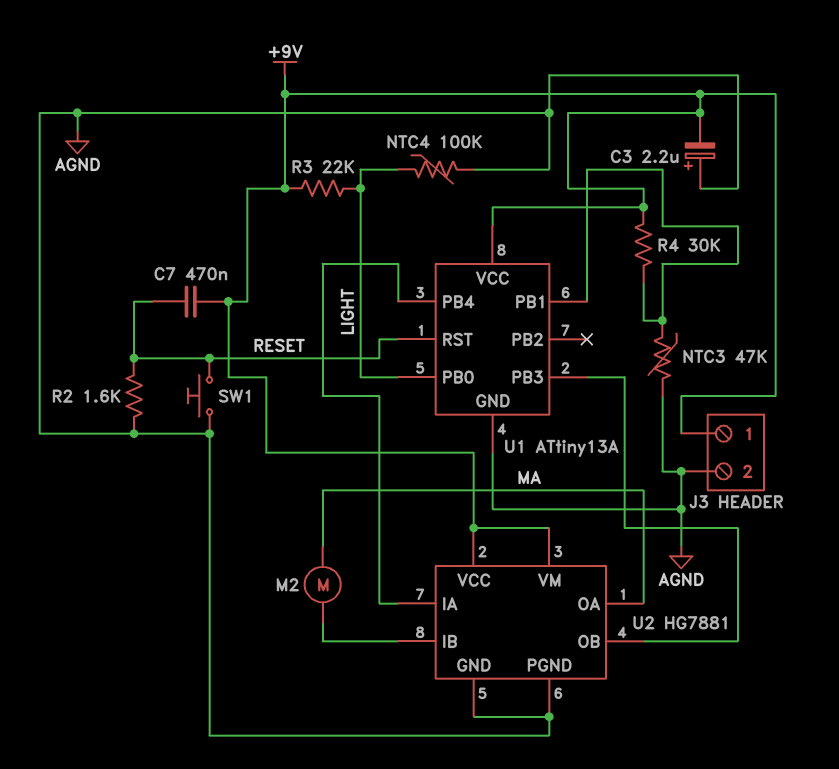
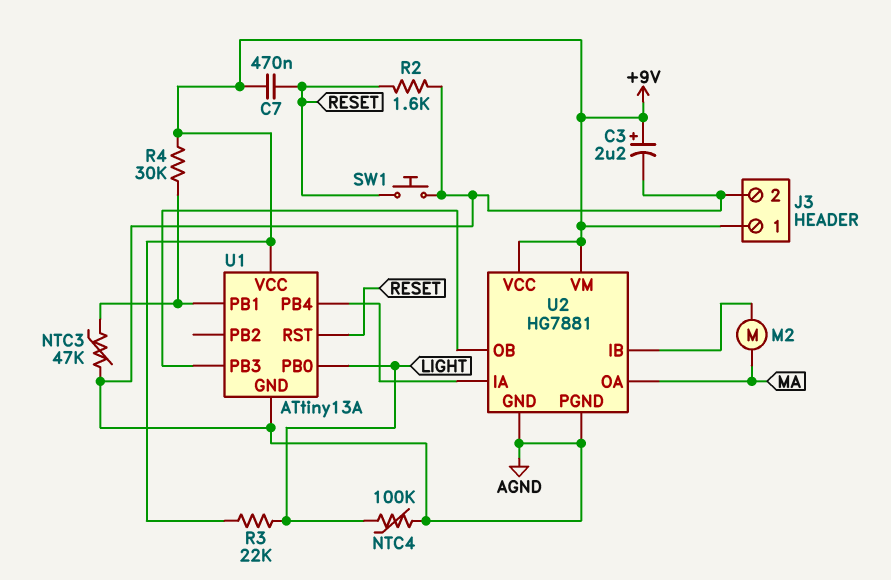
C3: 2.2uF (plus AGND, minus +9V) -> 2.2uF (plus +9V, minus AGND)

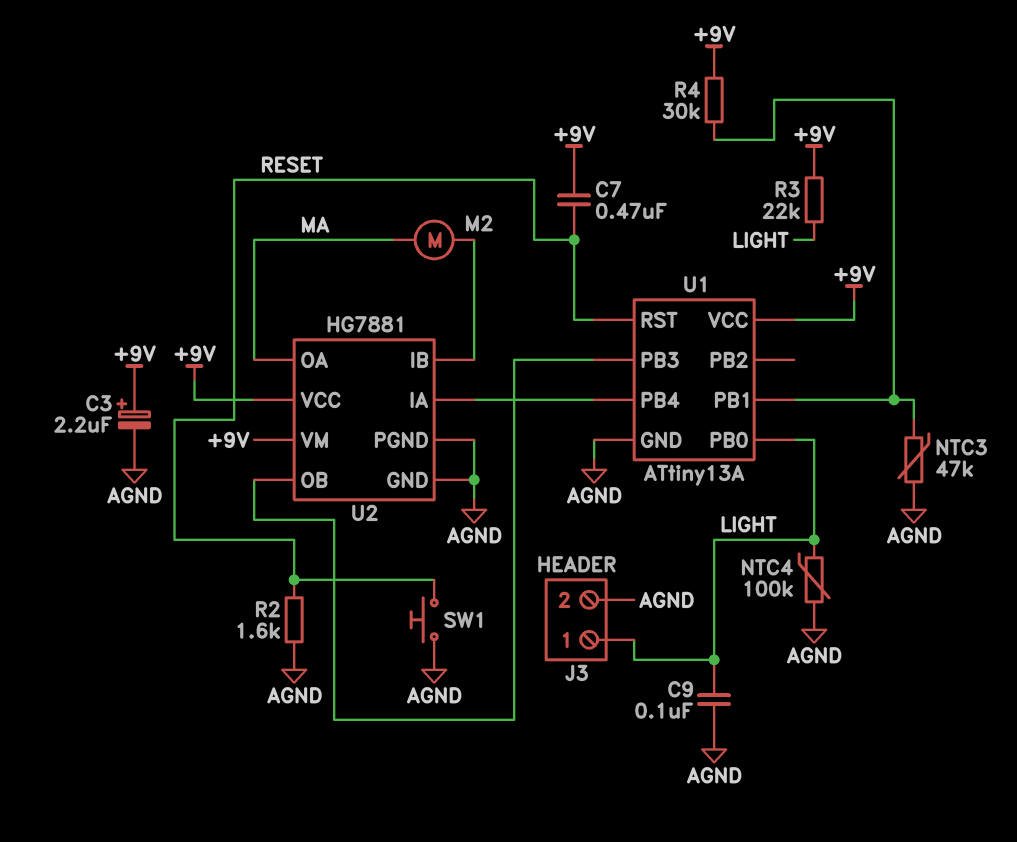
C9: none -> 100nF (AGND, LIGHT)
J3 pin 1: +9V -> LIGHT

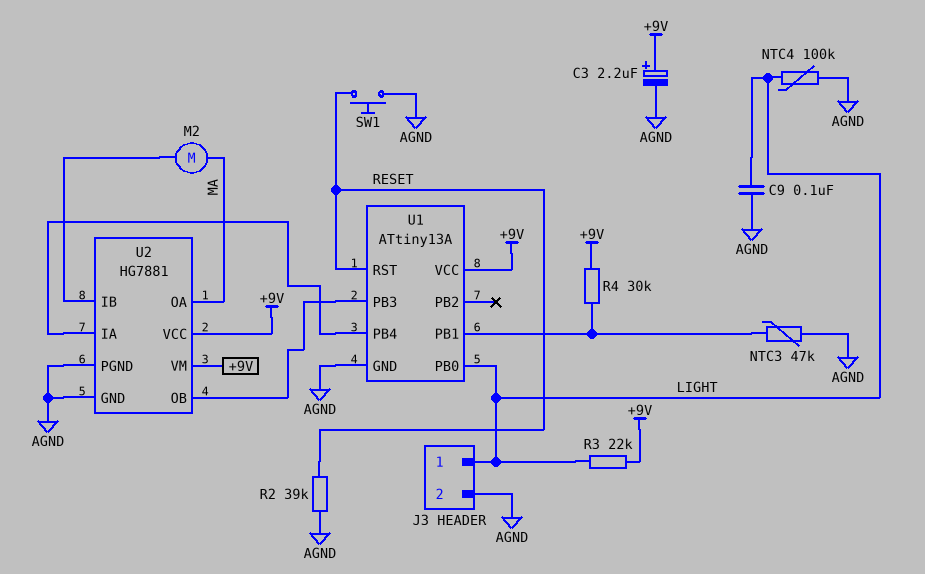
C7: 470nF (+9V, RESET) -> none
R2: 1.6k (AGND, RESET) -> 39k (AGND, RESET)

